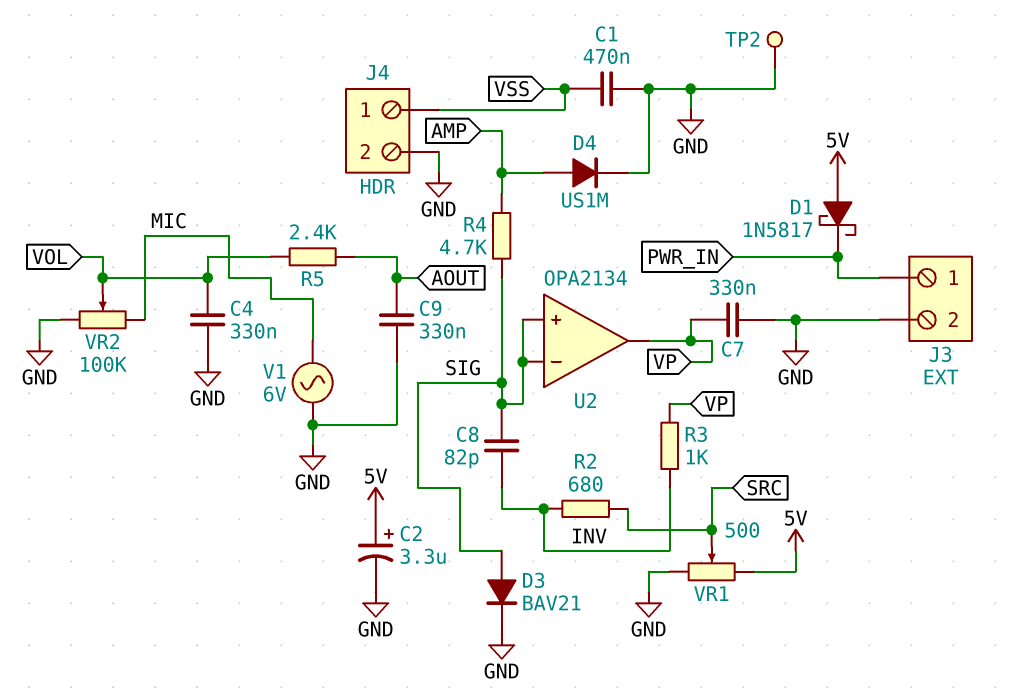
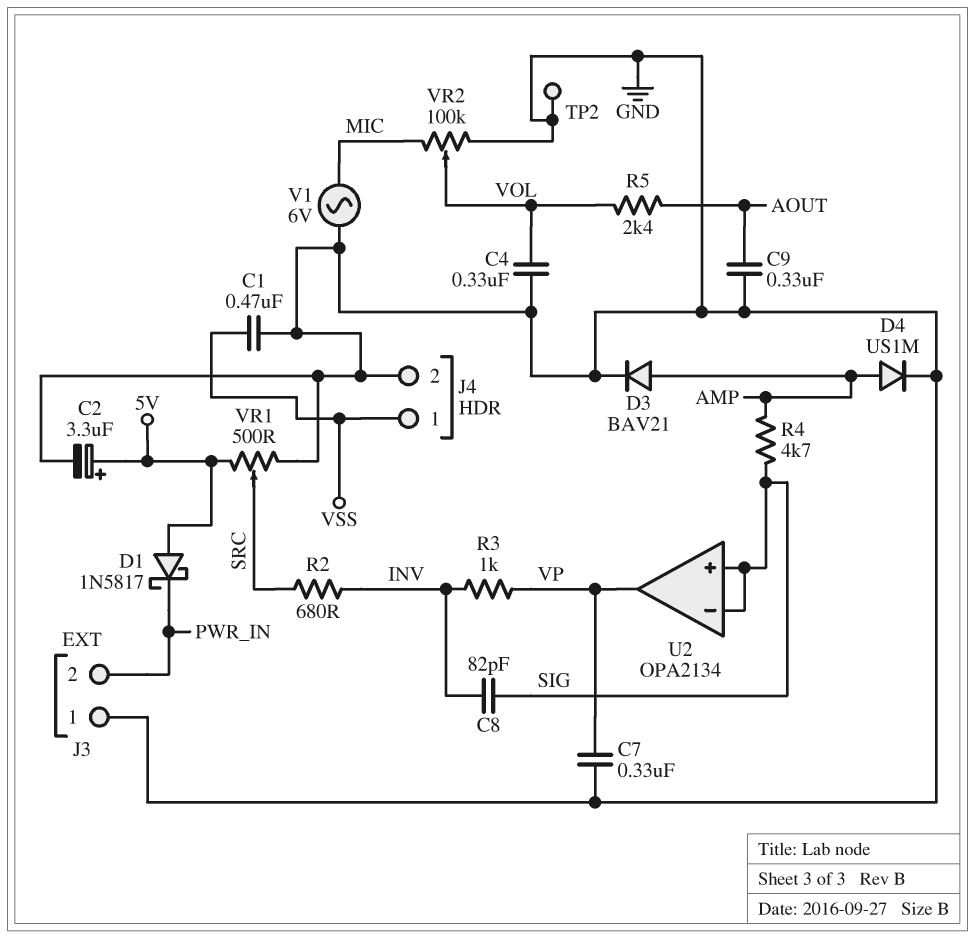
D3: diode BAV21 (A SIG, K GND) -> diode BAV21 (A AMP, K GND)
J3 pin 1: PWR_IN -> GND
J3 pin 2: GND -> PWR_IN

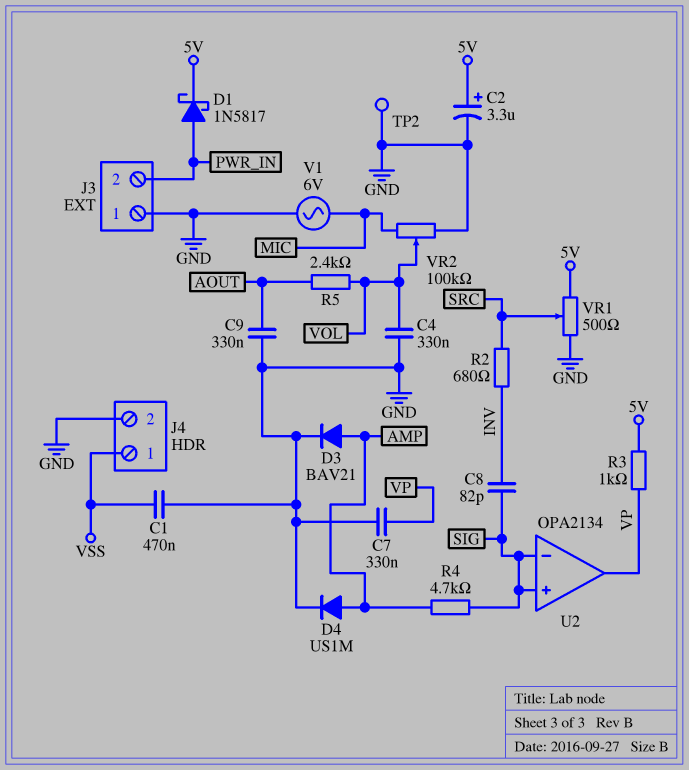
D1: schottky 1N5817 (A 5V, K PWR_IN) -> schottky 1N5817 (A PWR_IN, K 5V)
R3: 1k (INV, VP) -> 1k (5V, VP)

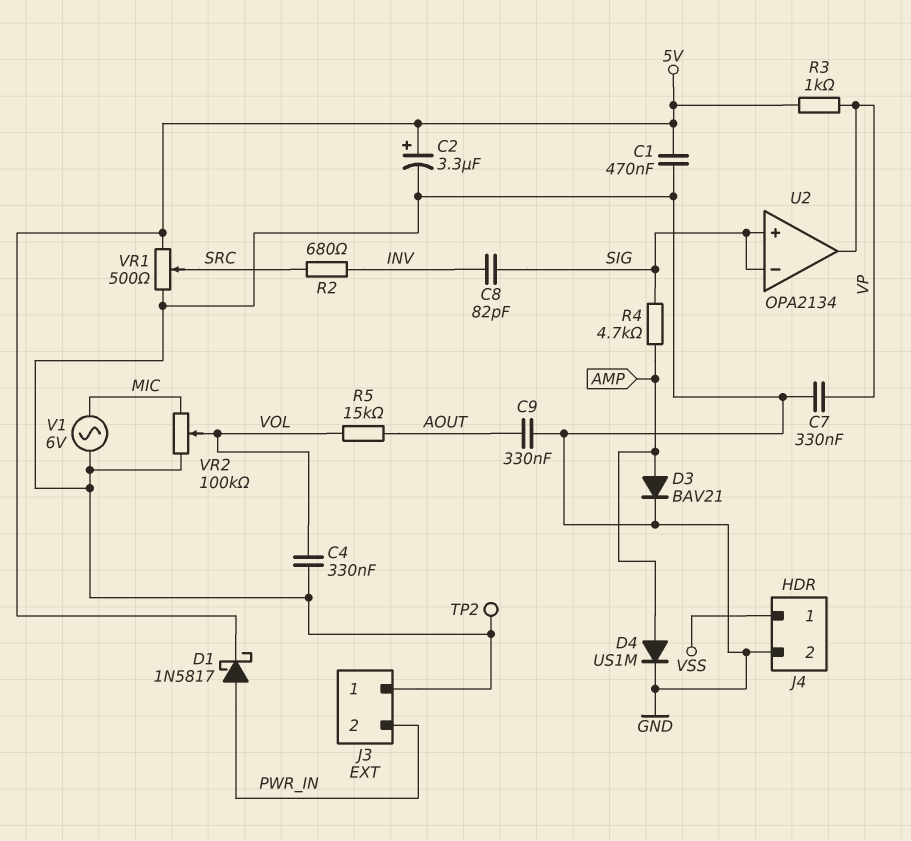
C1: 470nF (GND, VSS) -> 470nF (5V, GND)
R5: 2.4k (AOUT, VOL) -> 15k (AOUT, VOL)

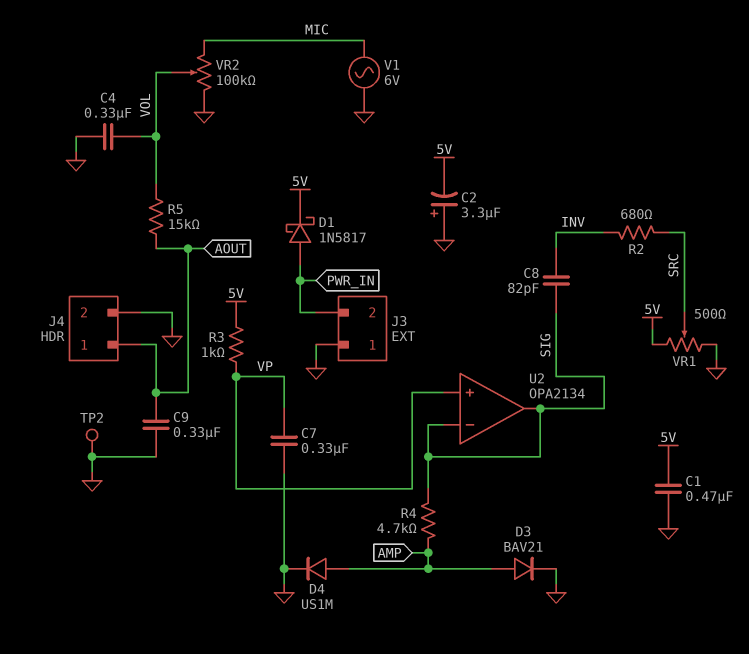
C2: 3.3uF (plus 5V, minus GND) -> 3.3uF (plus GND, minus 5V)
J4 pin 1: VSS -> AOUT
U2 pin in+: SIG -> VP
U2 pin out: VP -> SIG

